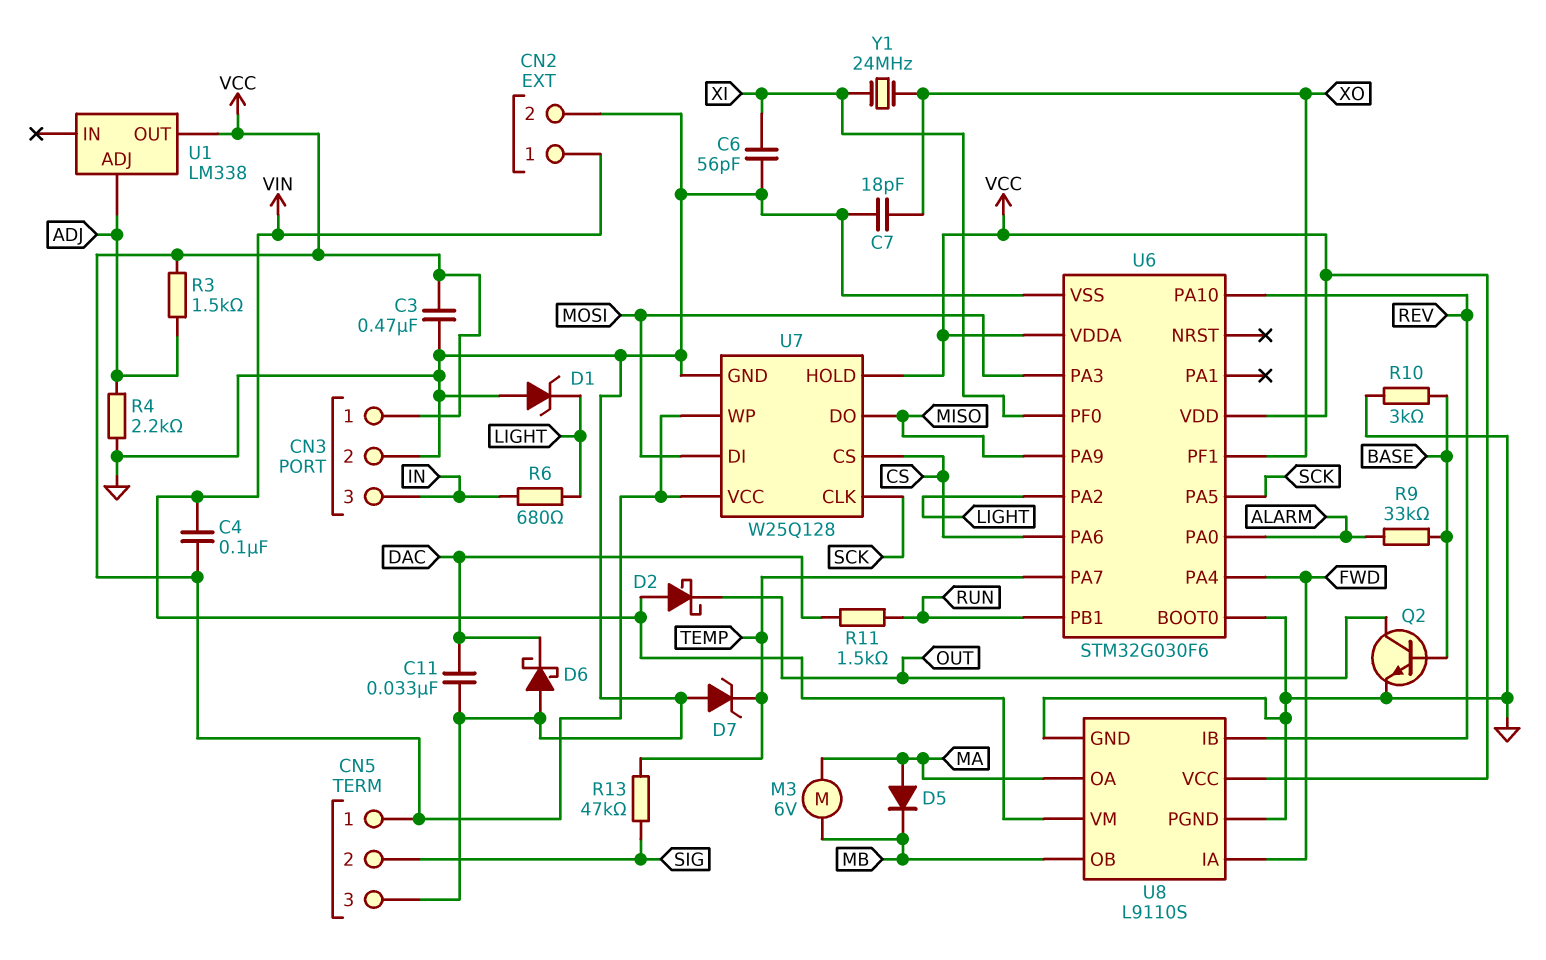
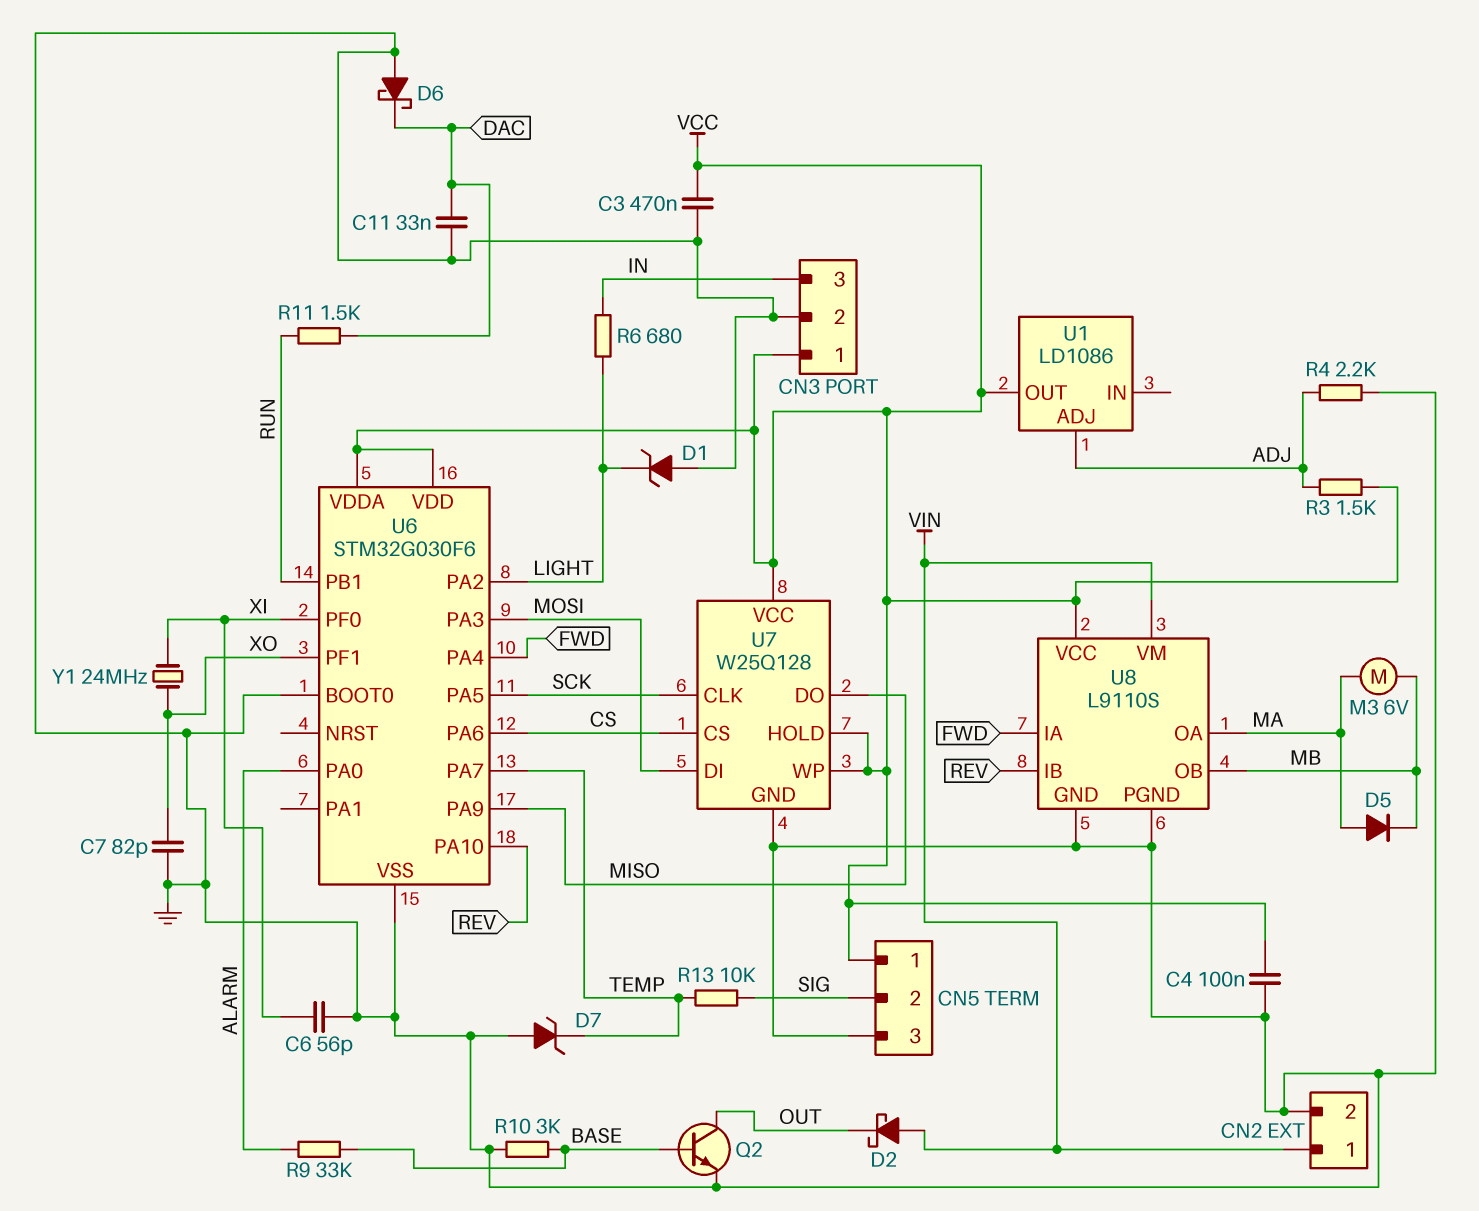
C4: 100nF (VCC, VIN) -> 100nF (GND, VCC)
C7: 18pF (GND, XO) -> 82pF (GND, XO)
R13: 47k (SIG, TEMP) -> 10k (SIG, TEMP)
U1: LM338 -> LD1086

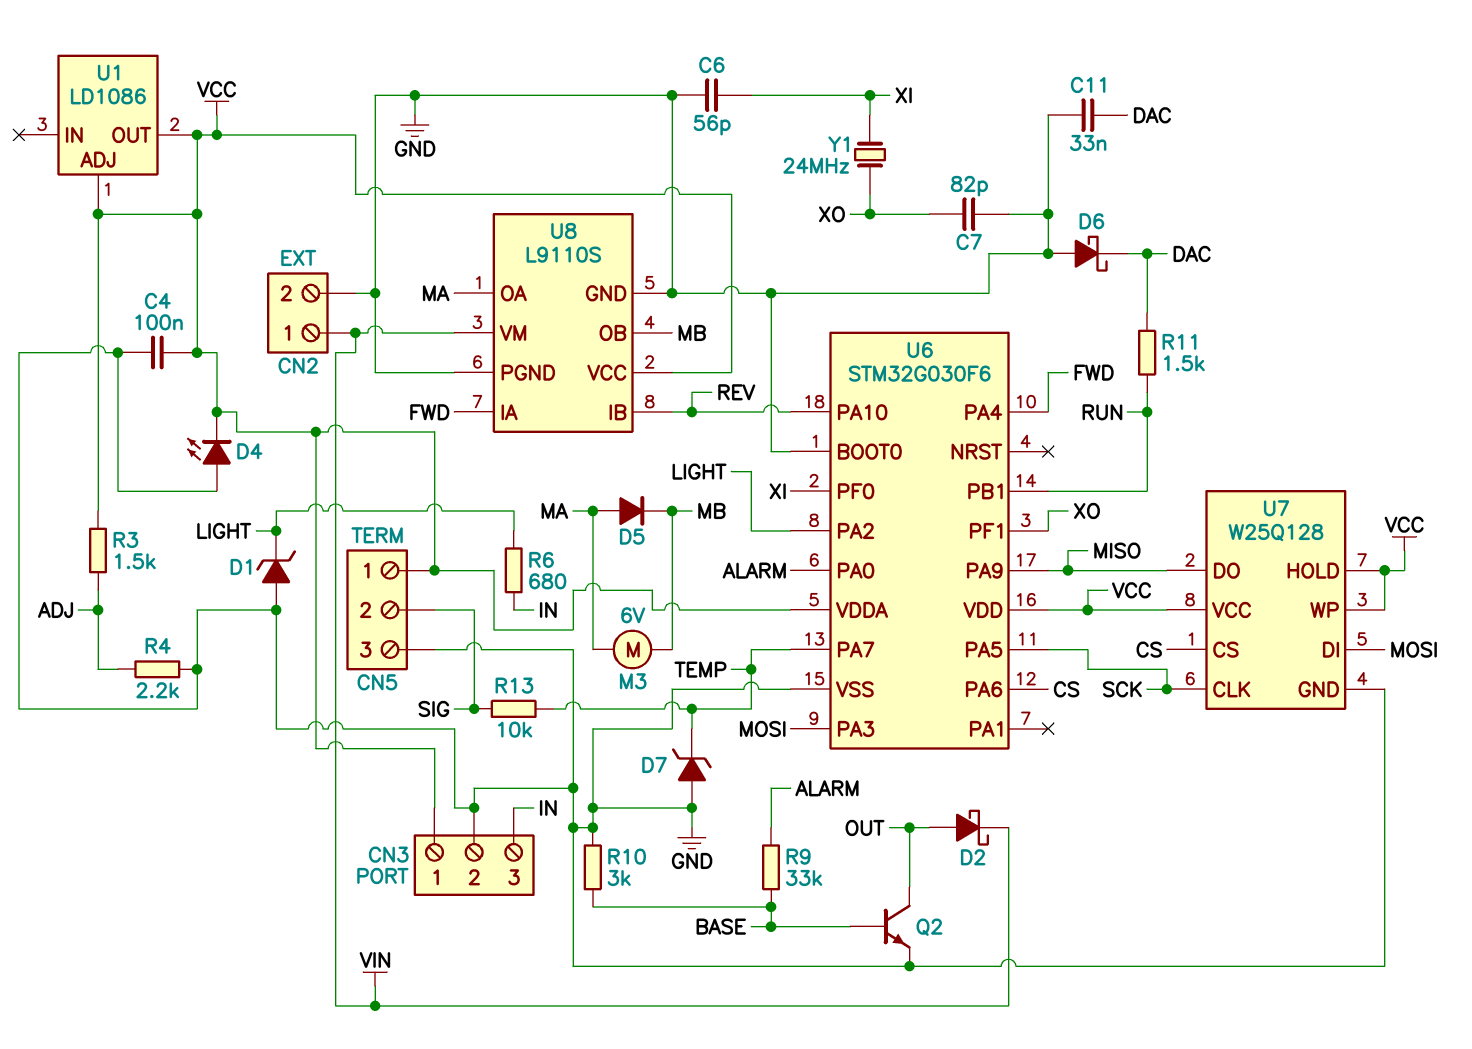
C3: 470nF (GND, VCC) -> none
D2: schottky (A VIN, K OUT) -> schottky (A OUT, K VIN)
D4: none -> LED (A GND, K VCC)
U1 pin ADJ: ADJ -> VCC

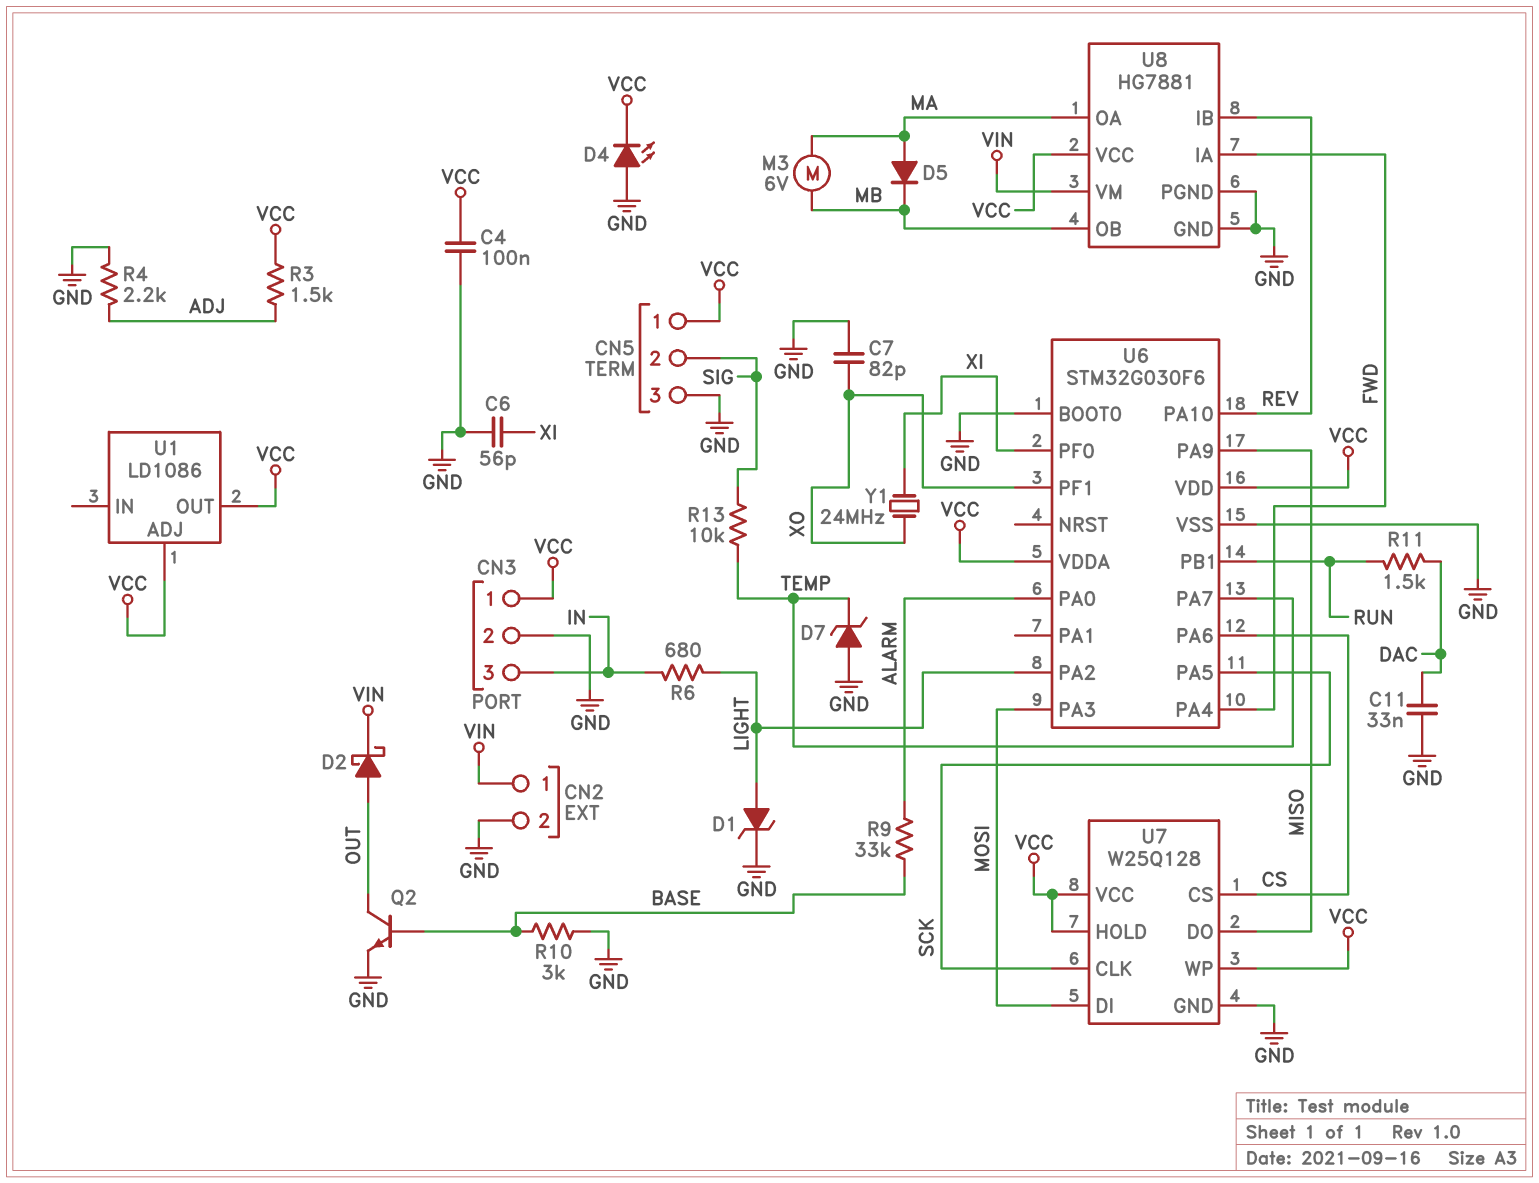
D1: zener (A GND, K LIGHT) -> zener (A LIGHT, K GND)
D6: schottky (A GND, K DAC) -> none
U8: L9110S -> HG7881

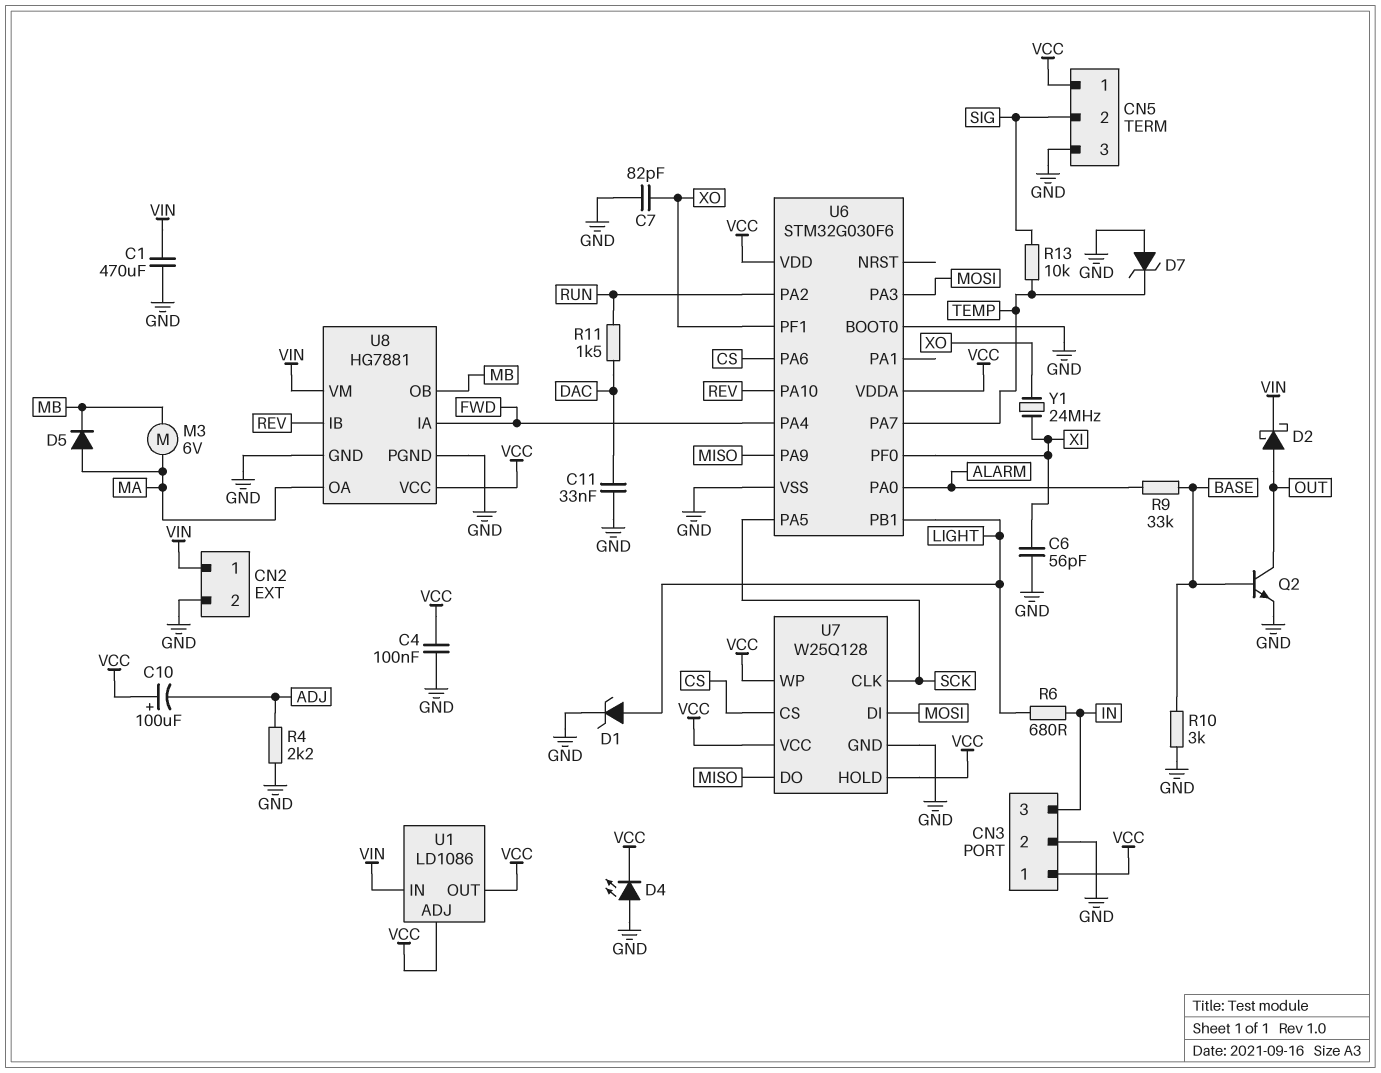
C1: none -> 470uF (GND, VIN)
C10: none -> 100uF (plus VCC, minus ADJ)
R3: 1.5k (ADJ, VCC) -> none
U1 pin IN: none -> VIN
U6 pin PA2: LIGHT -> RUN
U6 pin PB1: RUN -> LIGHT

